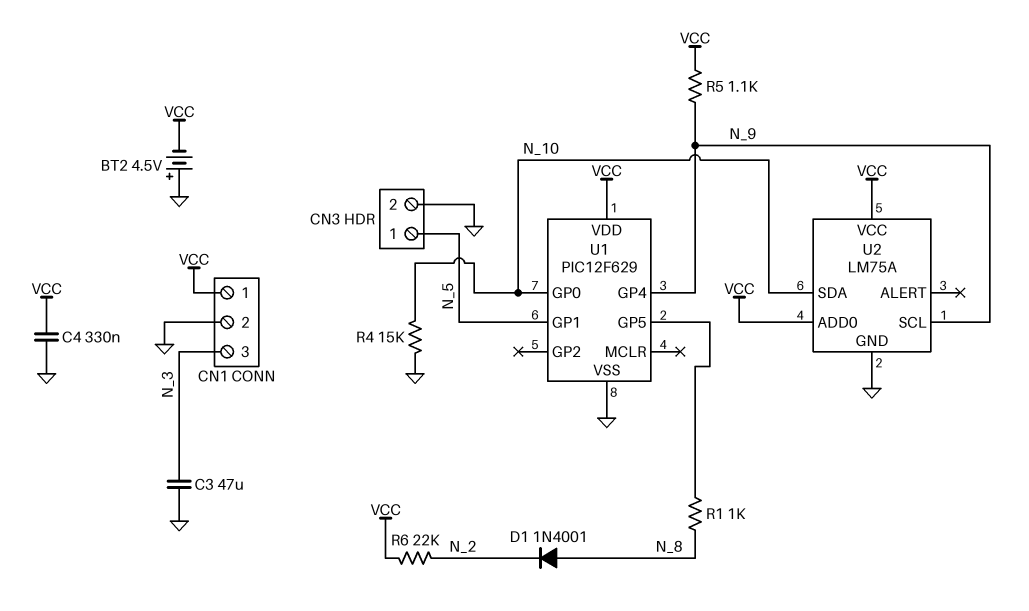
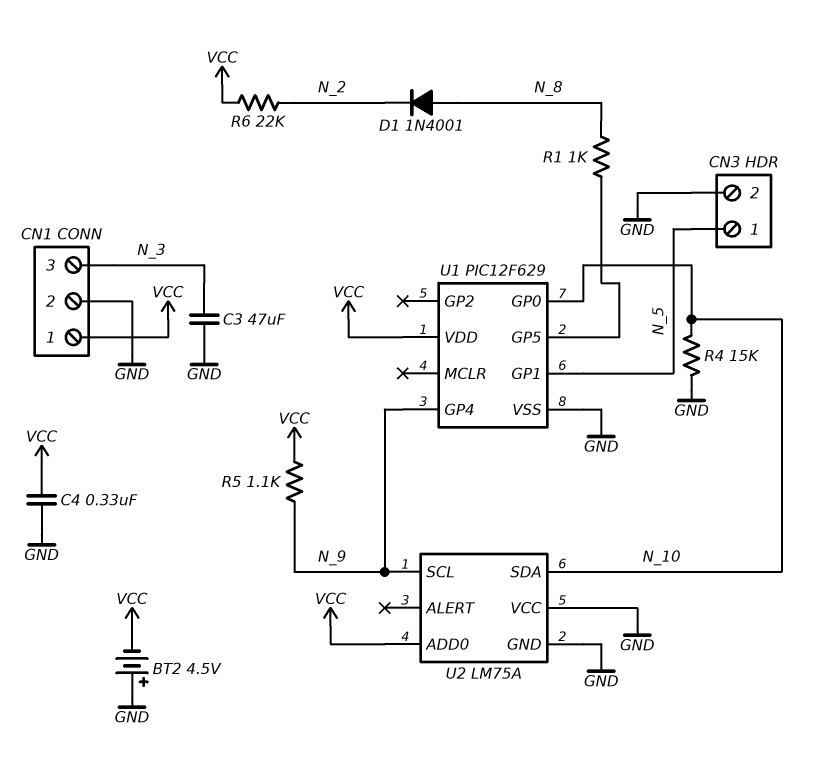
U2 pin VCC: VCC -> GND

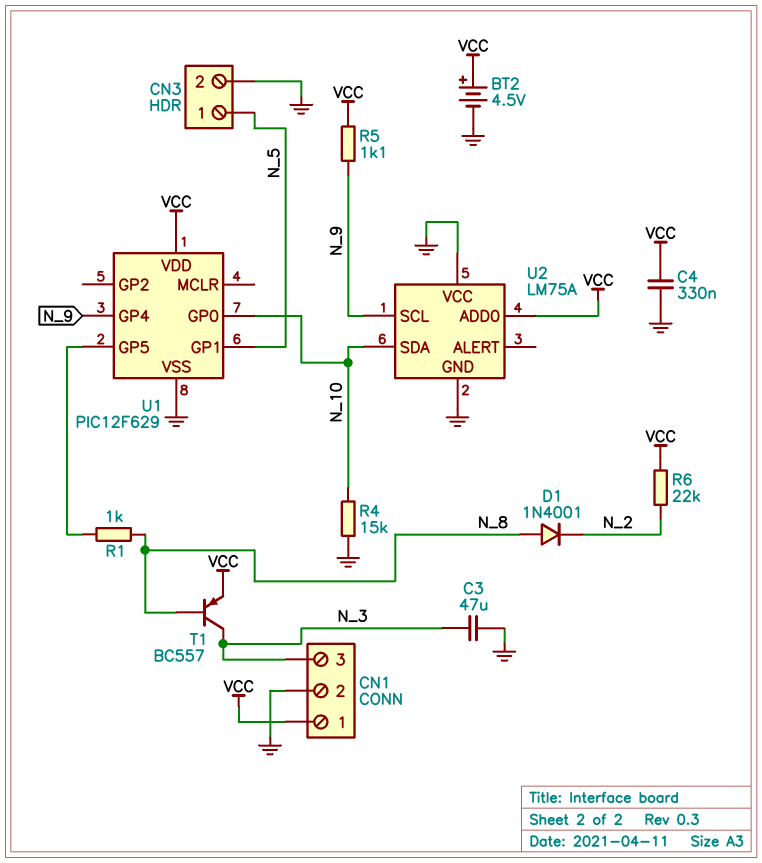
BT2: 4.5V (plus GND, minus VCC) -> 4.5V (plus VCC, minus GND)
T1: none -> PNP BC557 (B N_8, C N_3, E VCC)

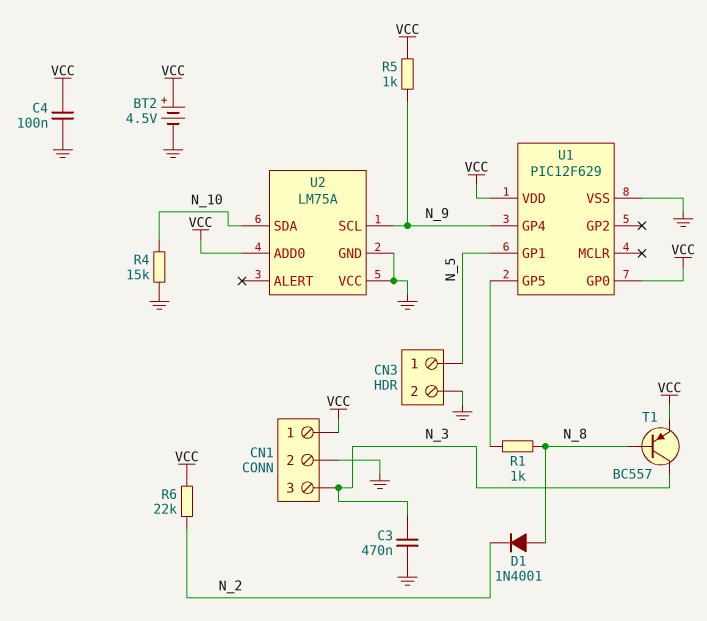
C3: 47uF (GND, N_3) -> 470nF (GND, N_3)
C4: 330nF (GND, VCC) -> 100nF (GND, VCC)
R5: 1.1k (N_9, VCC) -> 1k (N_9, VCC)
U1 pin GP0: N_10 -> VCC

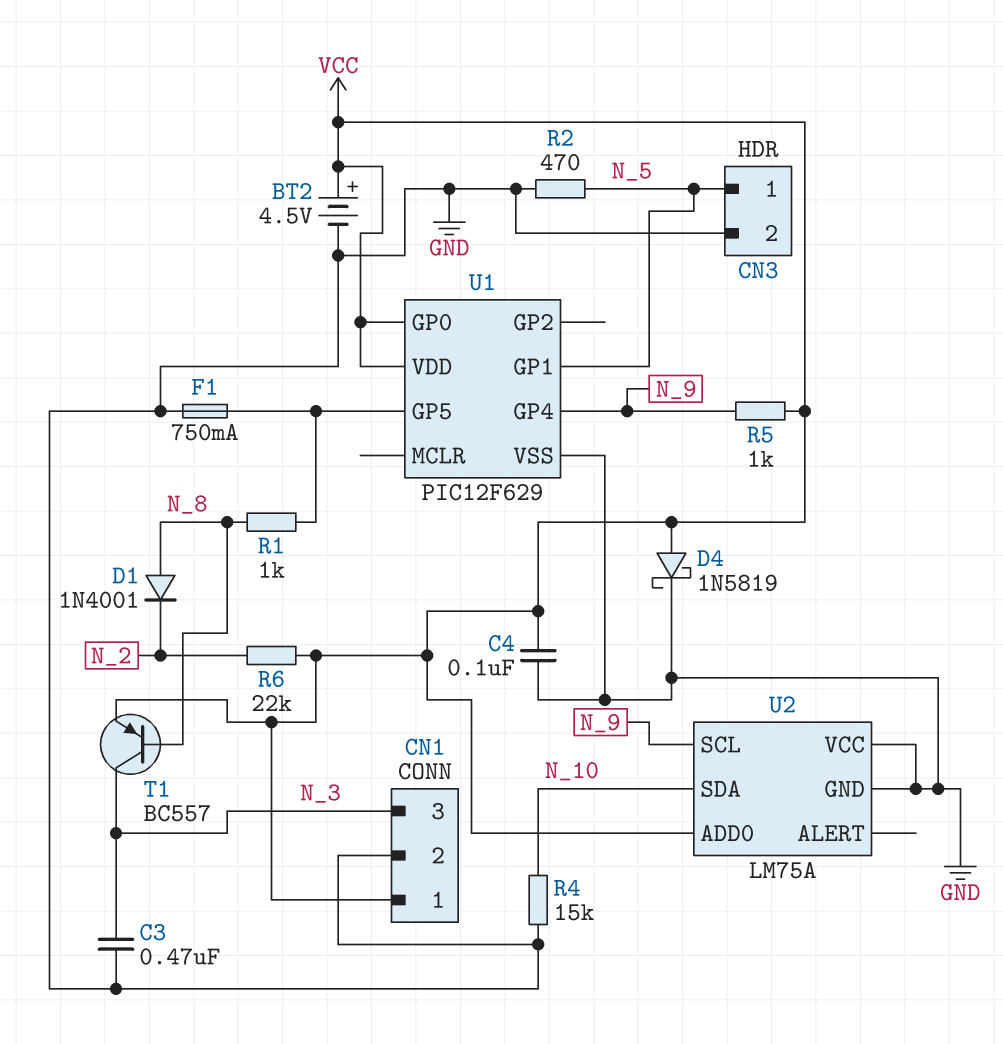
D4: none -> schottky 1N5819 (A VCC, K GND)
F1: none -> 750mA (GND, U1/GP5)
R2: none -> 470 (GND, N_5)

